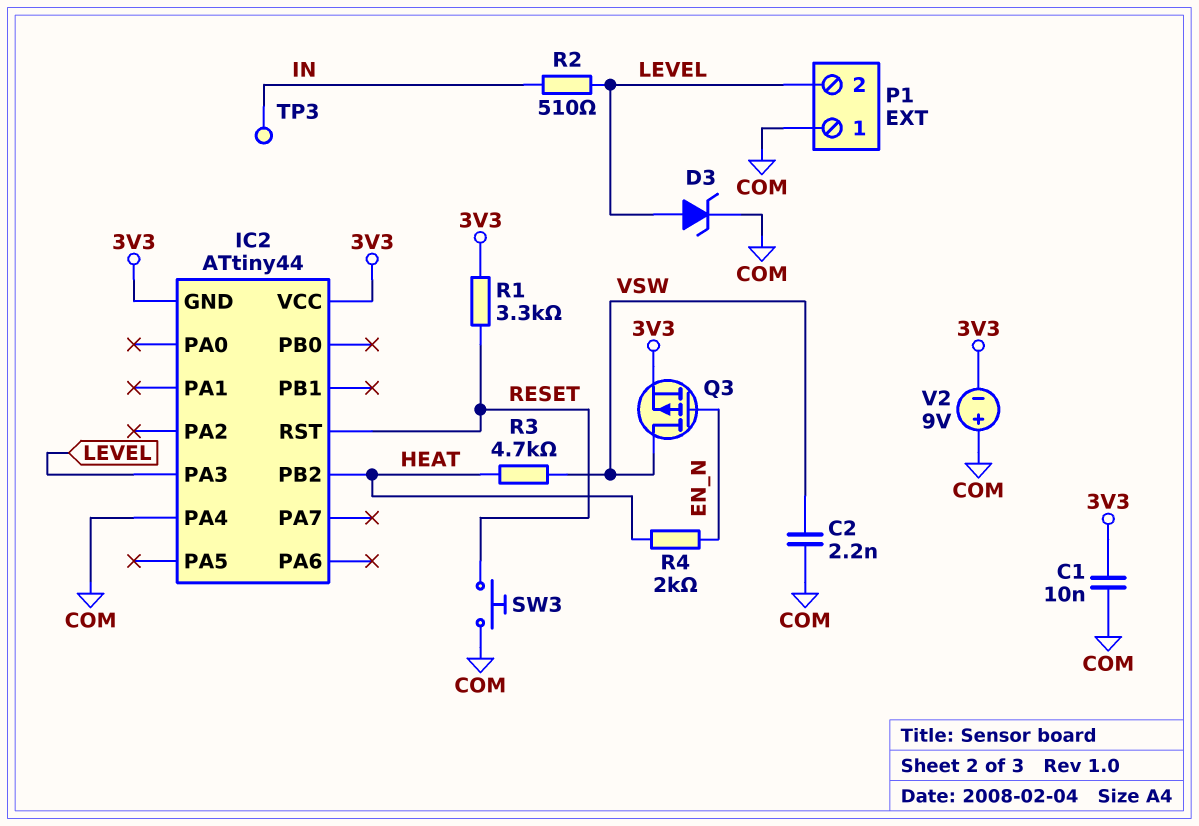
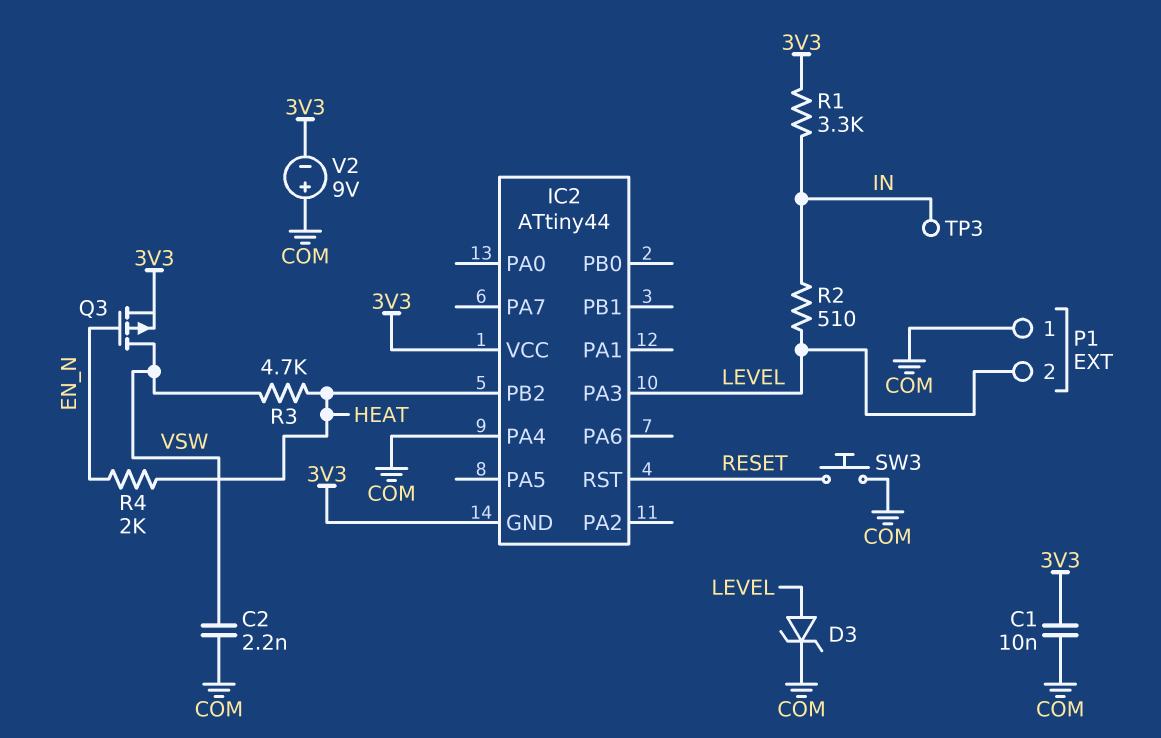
R1: 3.3k (3V3, RESET) -> 3.3k (3V3, IN)

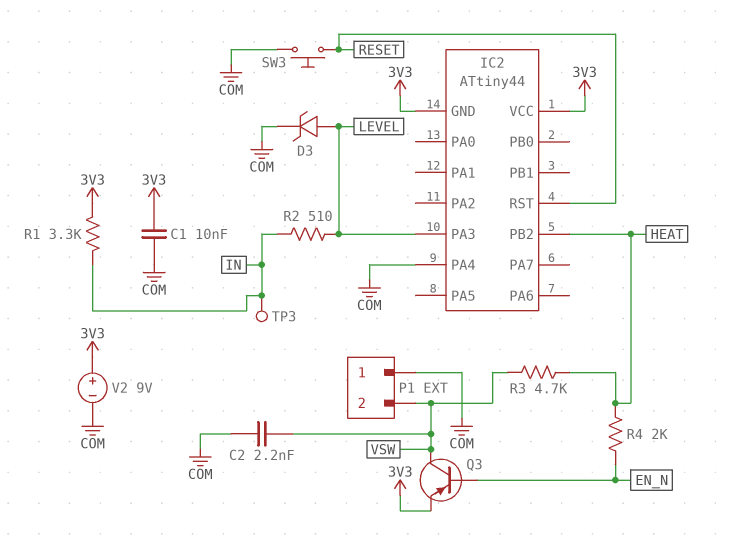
P1 pin 2: LEVEL -> VSW
Q3: PMOS (G EN_N, D VSW, S 3V3) -> PNP (B EN_N, C VSW, E 3V3)
V2: 9V (plus COM, minus 3V3) -> 9V (plus 3V3, minus COM)

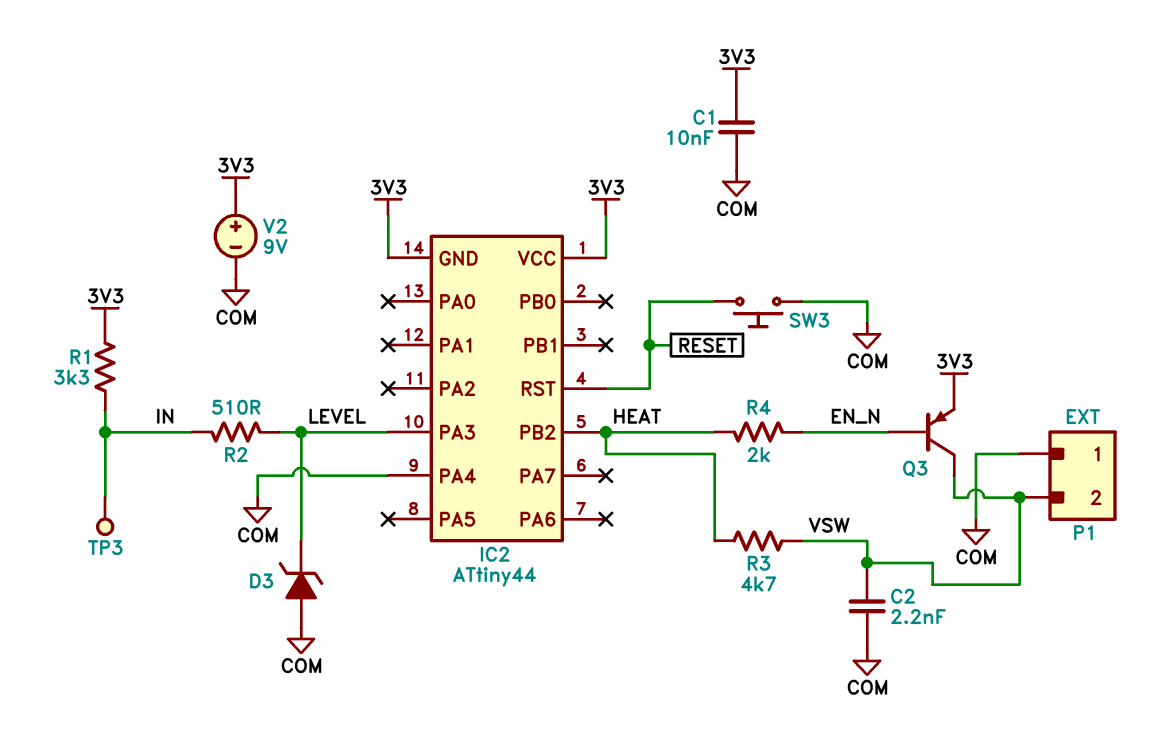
D3: zener (A LEVEL, K COM) -> zener (A COM, K LEVEL)

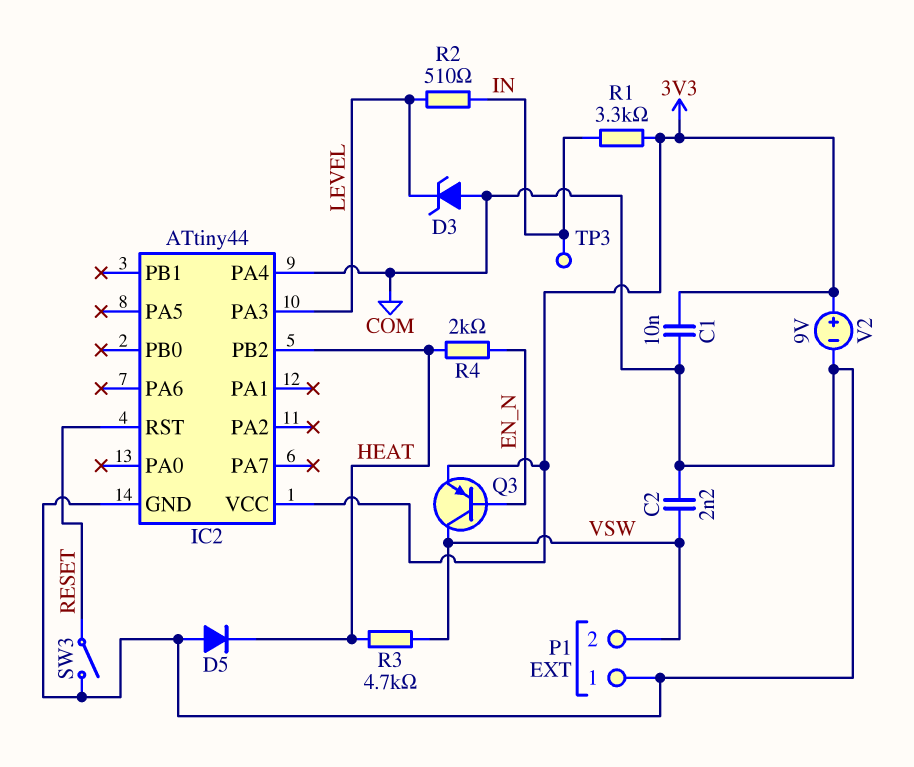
D5: none -> diode (A COM, K HEAT)
IC2 pin GND: 3V3 -> COM
SW3: button (COM, RESET) -> switch (COM, RESET)

